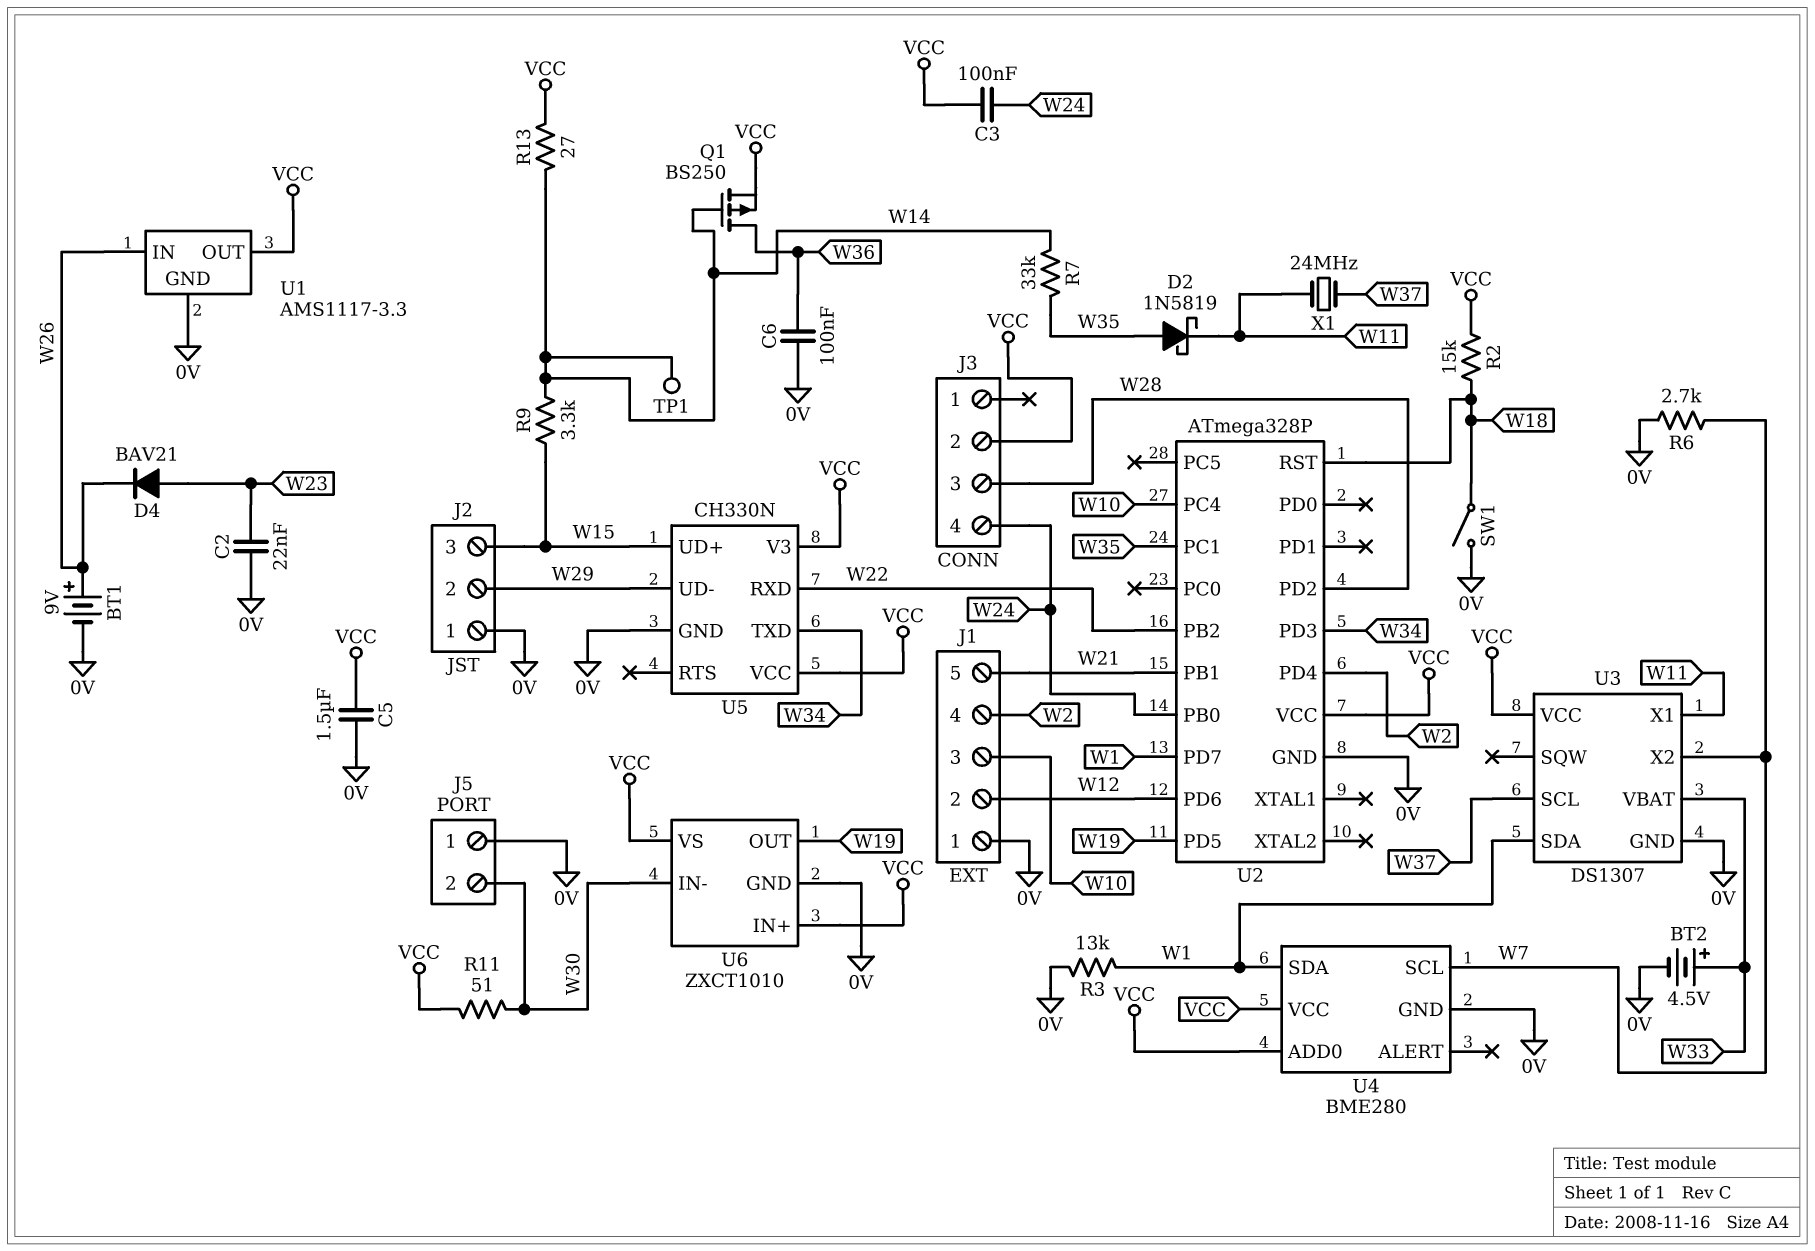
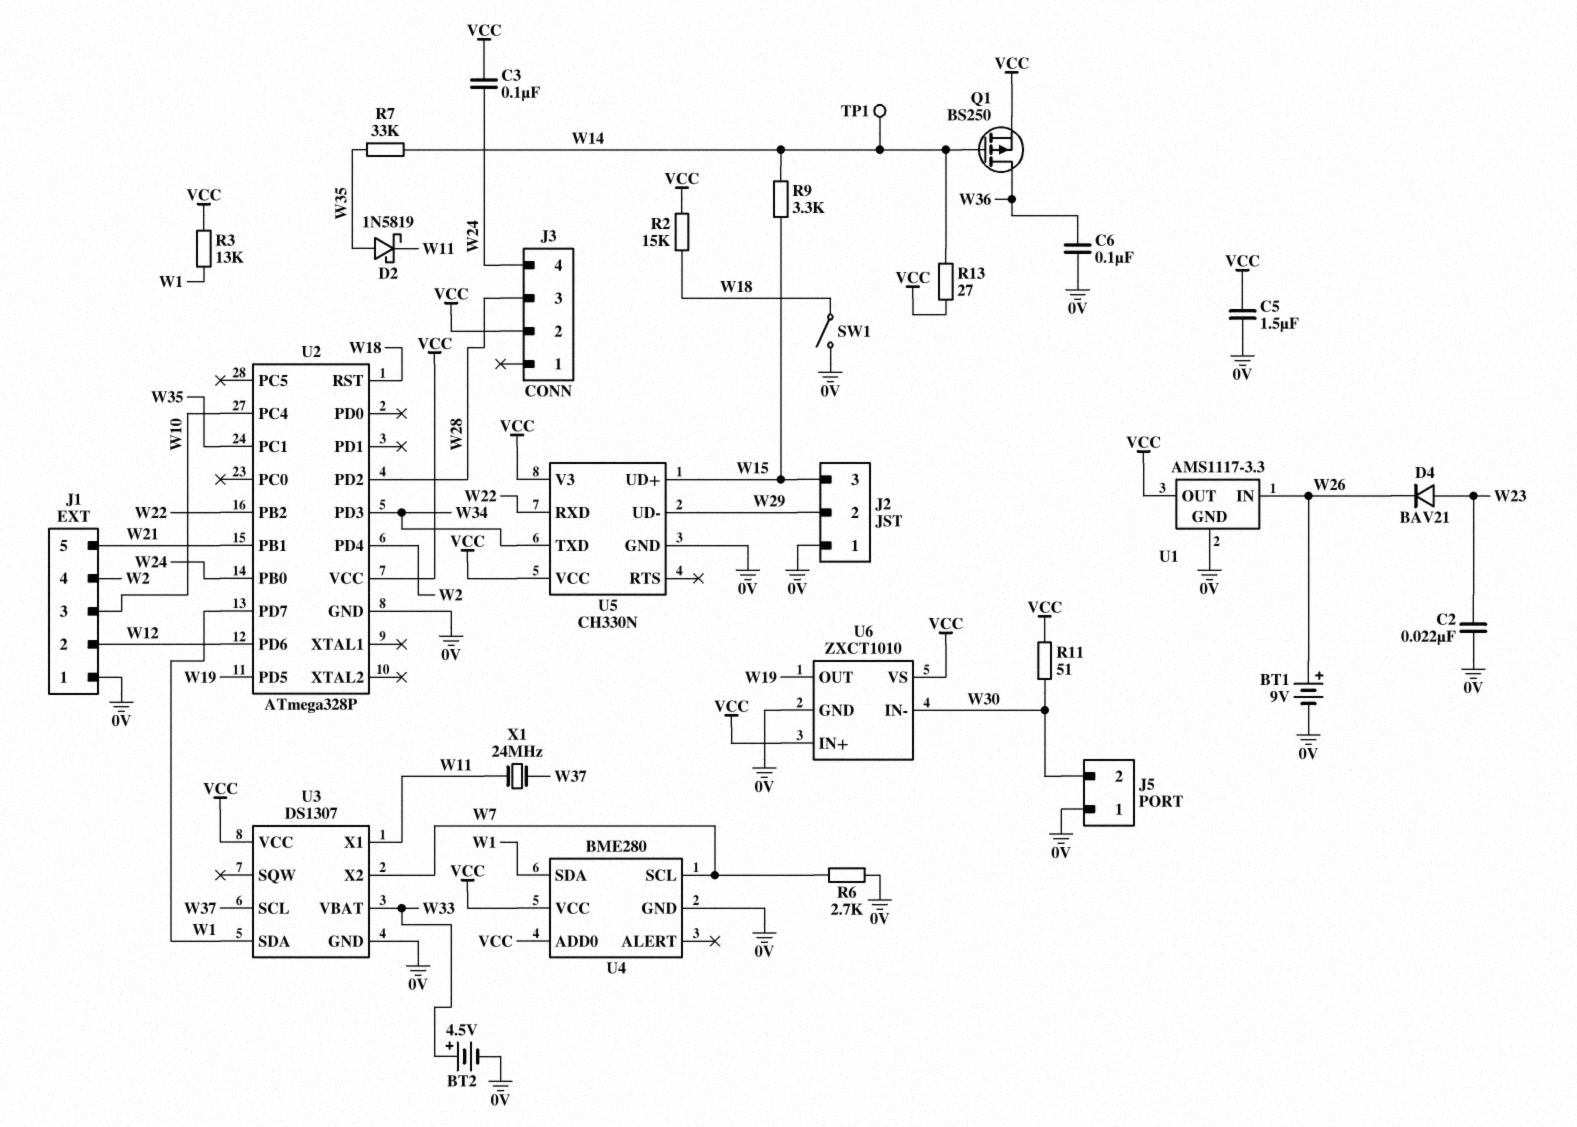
R3: 13k (0V, W1) -> 13k (VCC, W1)

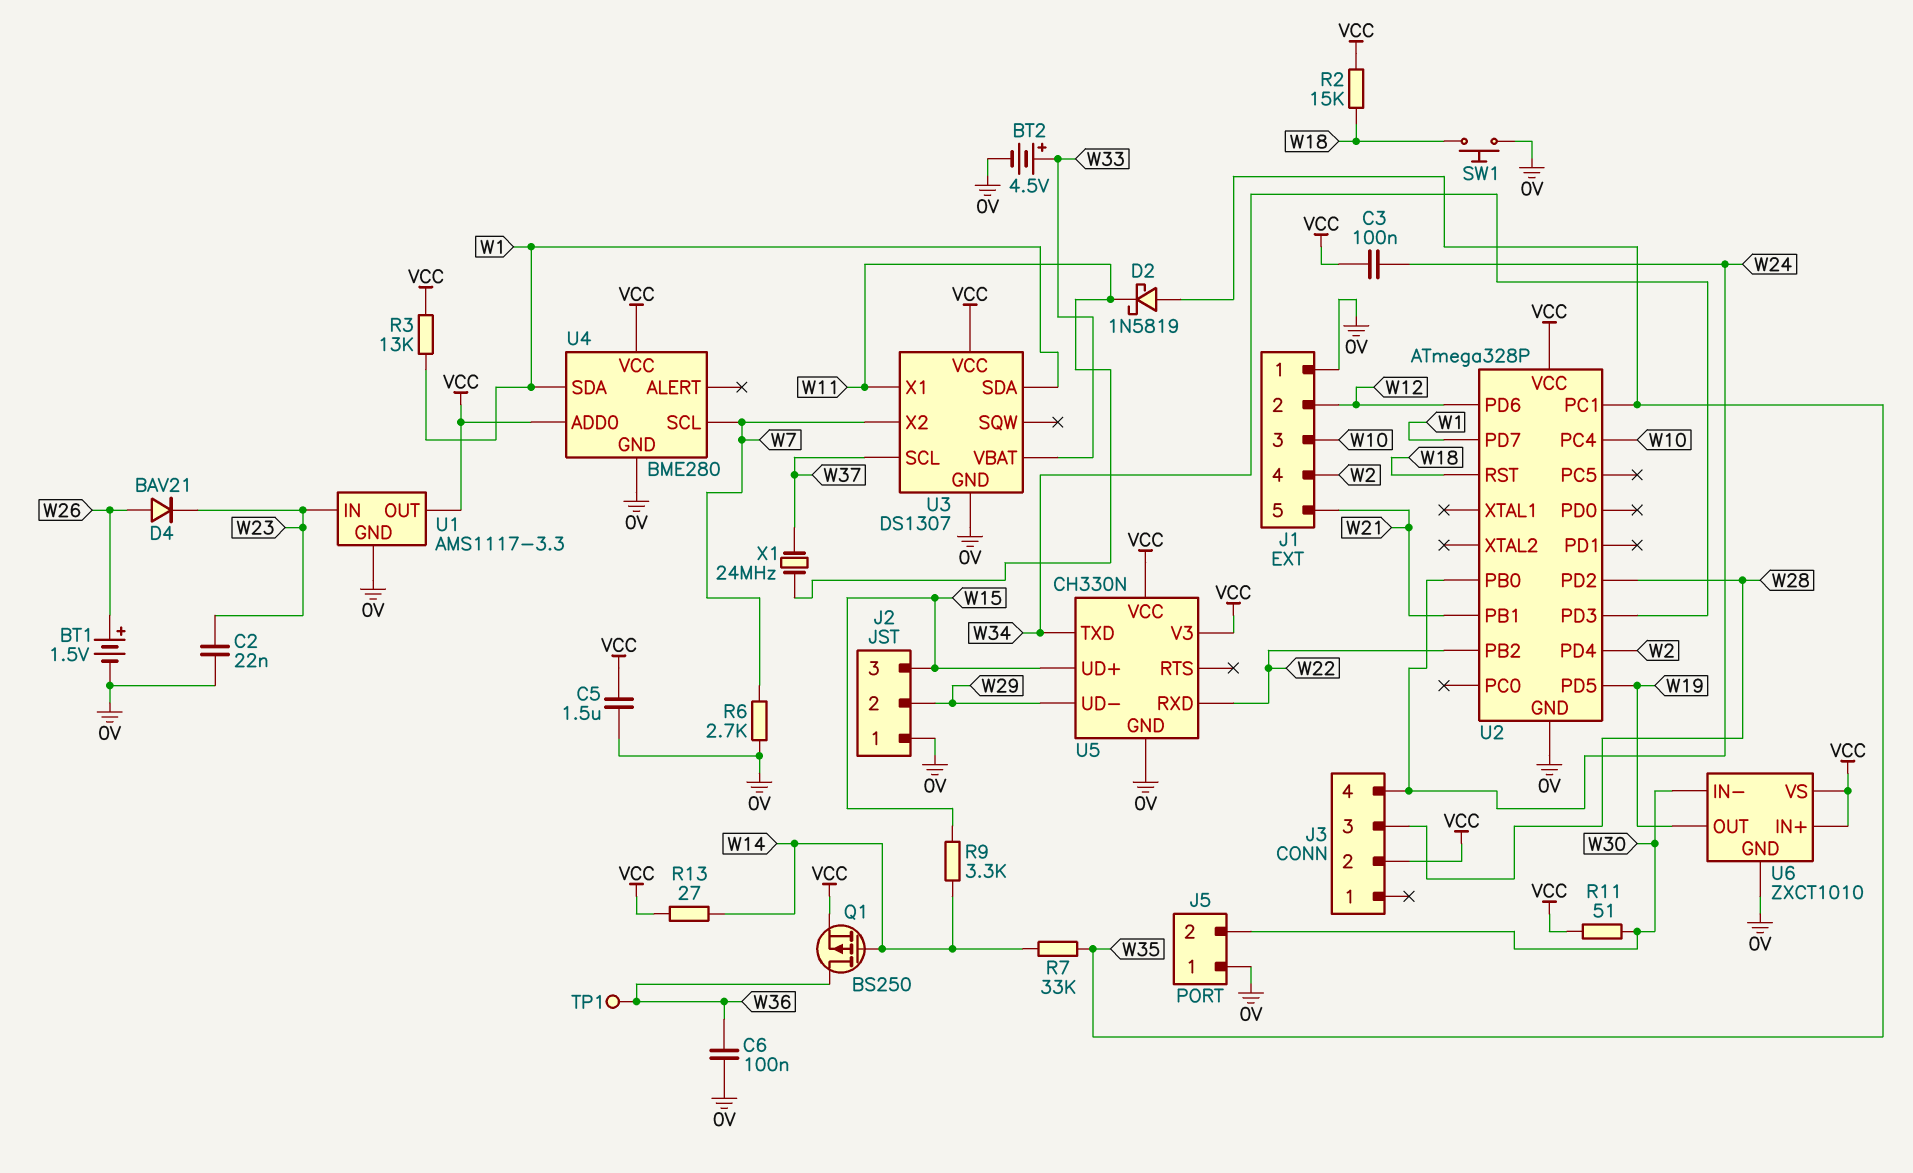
BT1: 9V (plus W26, minus 0V) -> 1.5V (plus W26, minus 0V)
D4: diode BAV21 (A W23, K W26) -> diode BAV21 (A W26, K W23)
SW1: switch (0V, W18) -> button (0V, W18)
TP1: test point (W14) -> test point (W36)
U1 pin IN: W26 -> W23

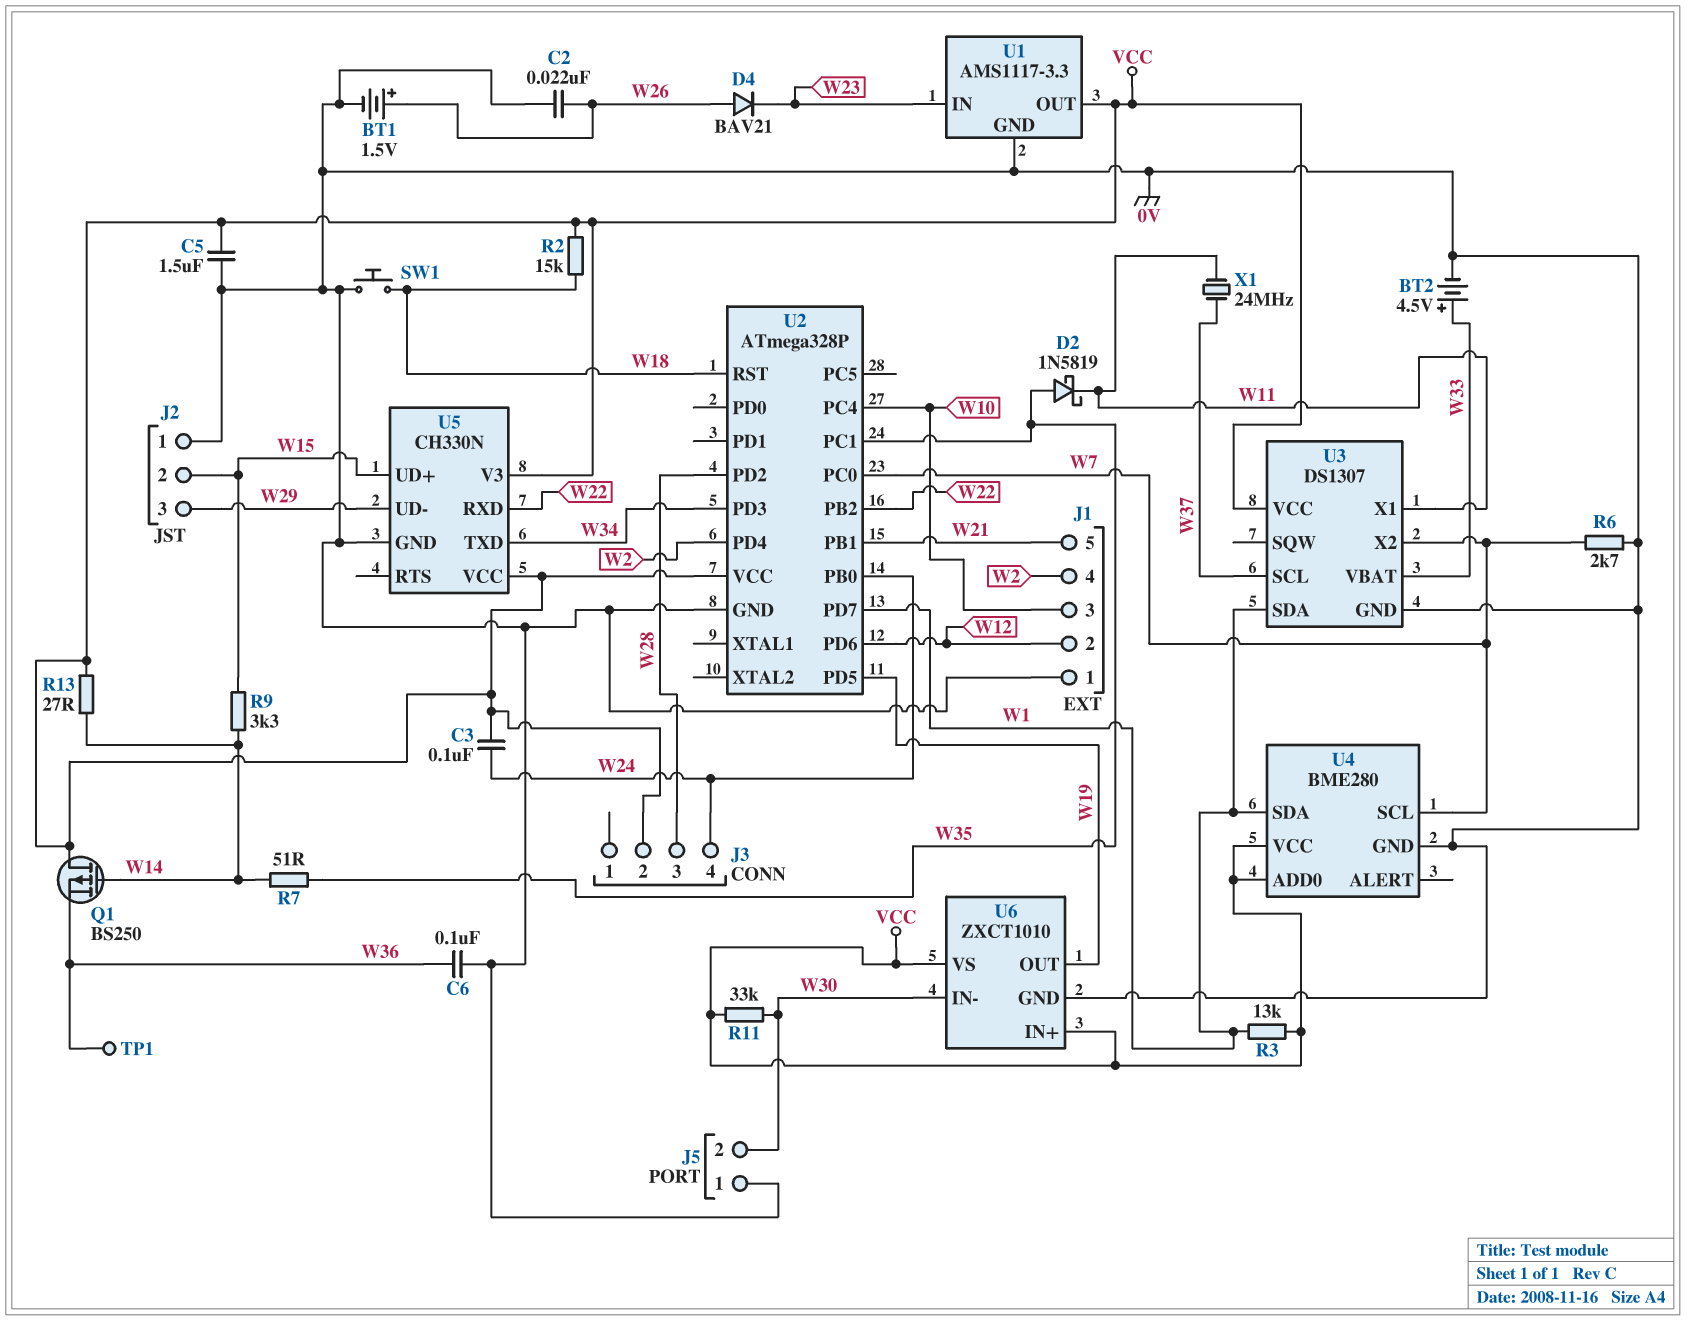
C2: 22nF (0V, W23) -> 22nF (0V, W26)
J2 pin 2: W29 -> W15
J2 pin 3: W15 -> W29
Q1: PMOS BS250 (G W14, D W36, S VCC) -> PMOS BS250 (G W14, D VCC, S W36)
R7: 33k (W14, W35) -> 51 (W14, W35)
R11: 51 (VCC, W30) -> 33k (VCC, W30)
U2 pin PC0: none -> W7

